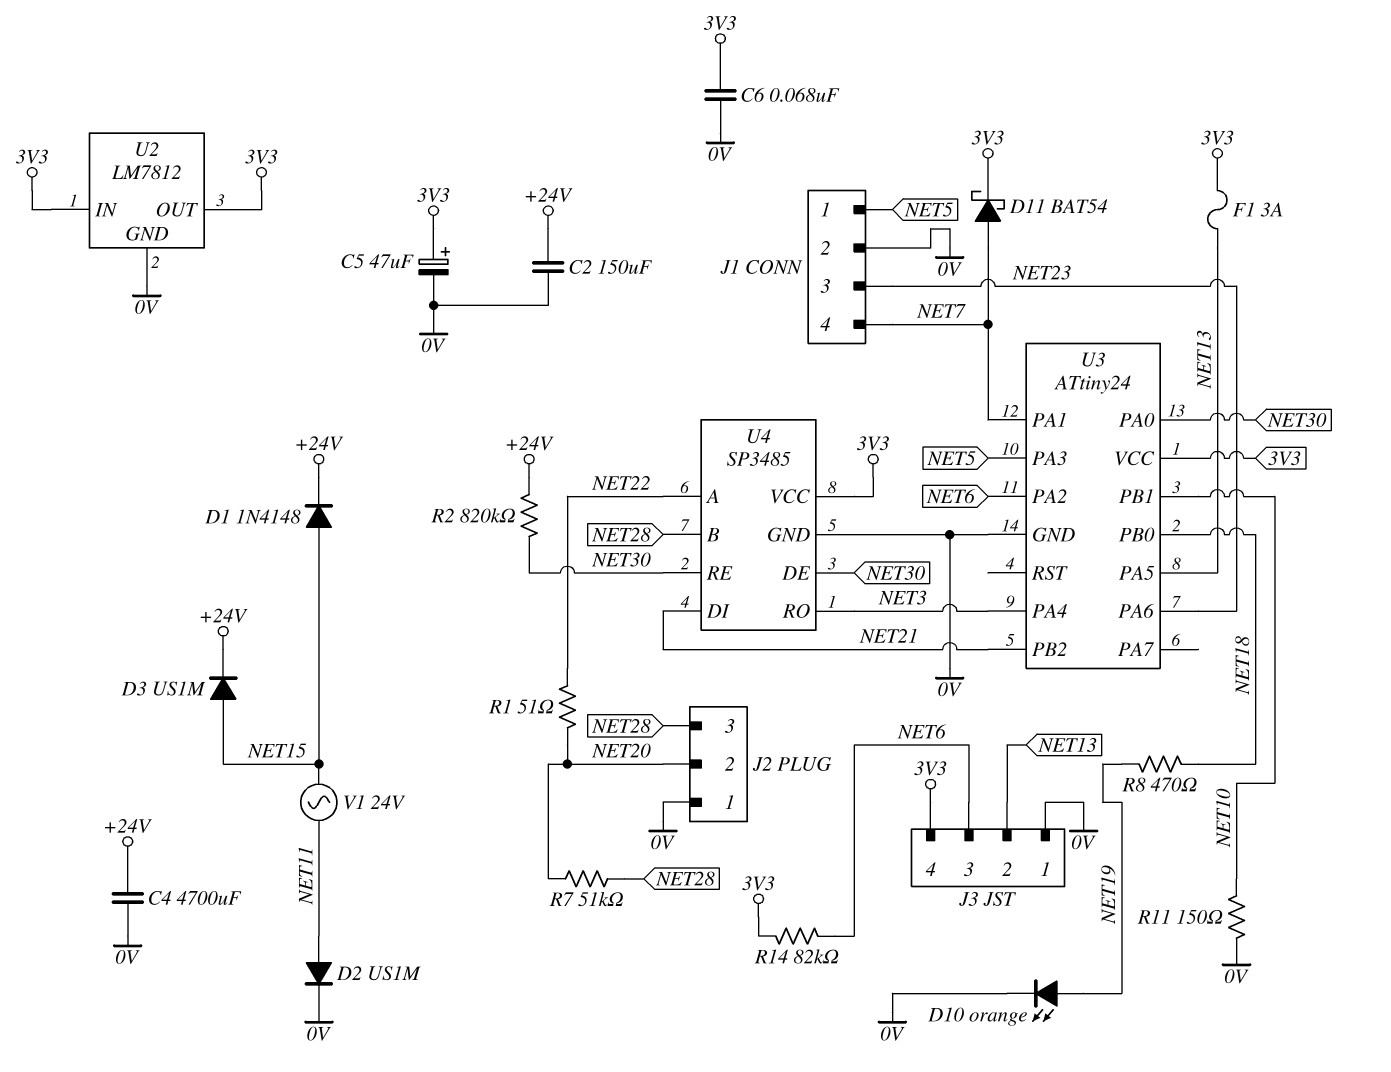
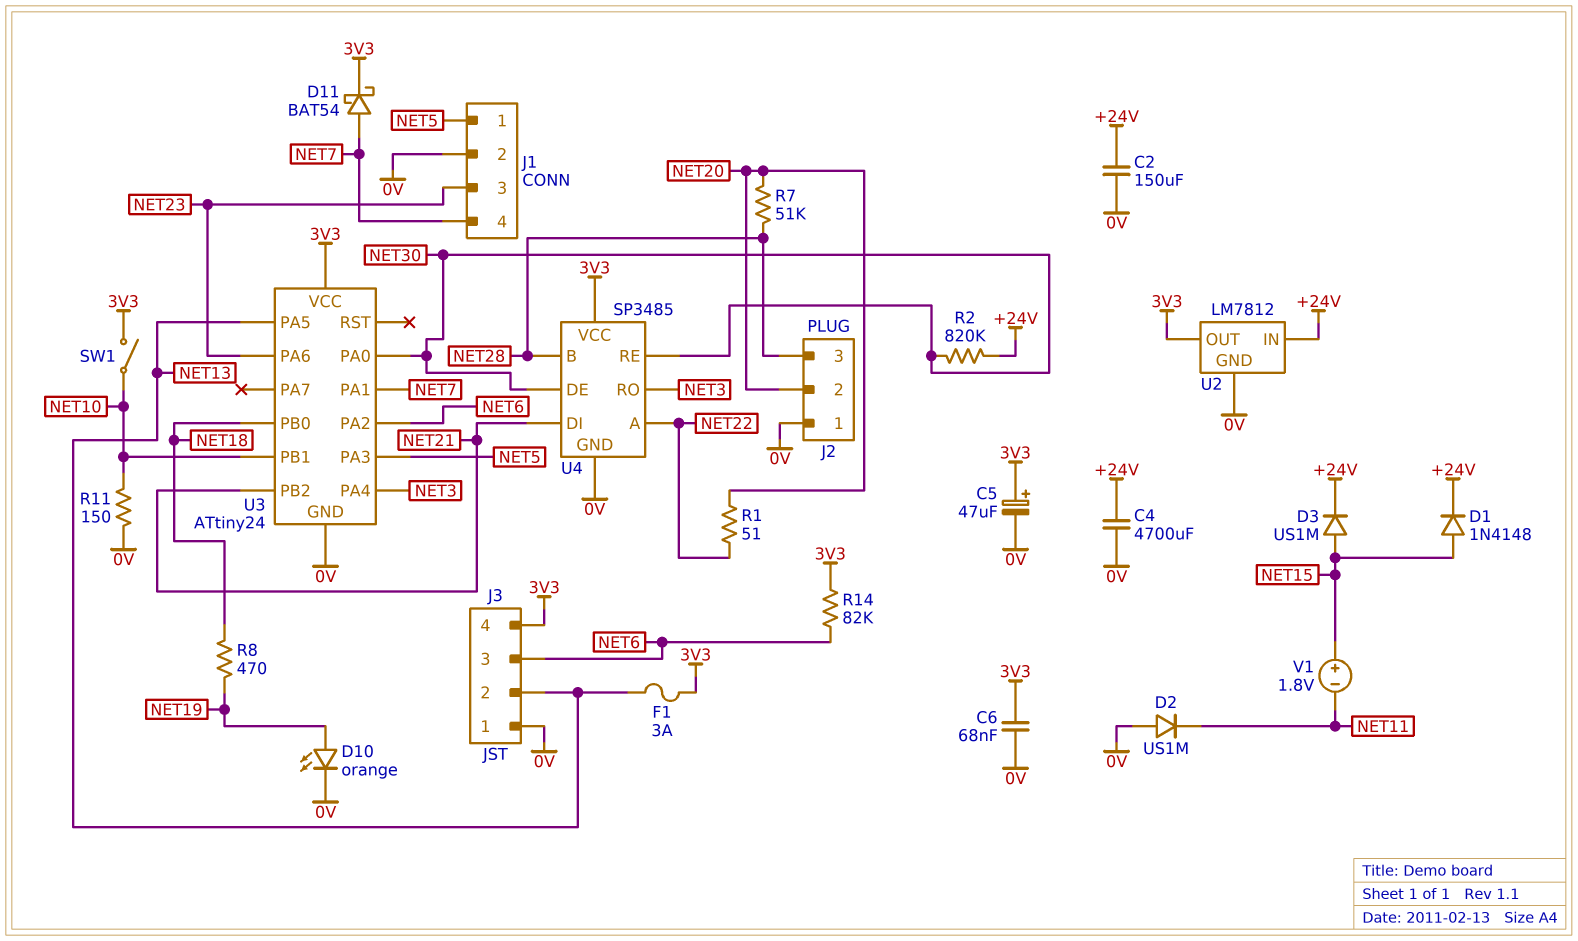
D2: diode US1M (A NET11, K 0V) -> diode US1M (A 0V, K NET11)
SW1: none -> switch (3V3, NET10)
U2 pin IN: 3V3 -> +24V
V1: AC 24V (NET11, NET15) -> 1.8V (plus NET15, minus NET11)

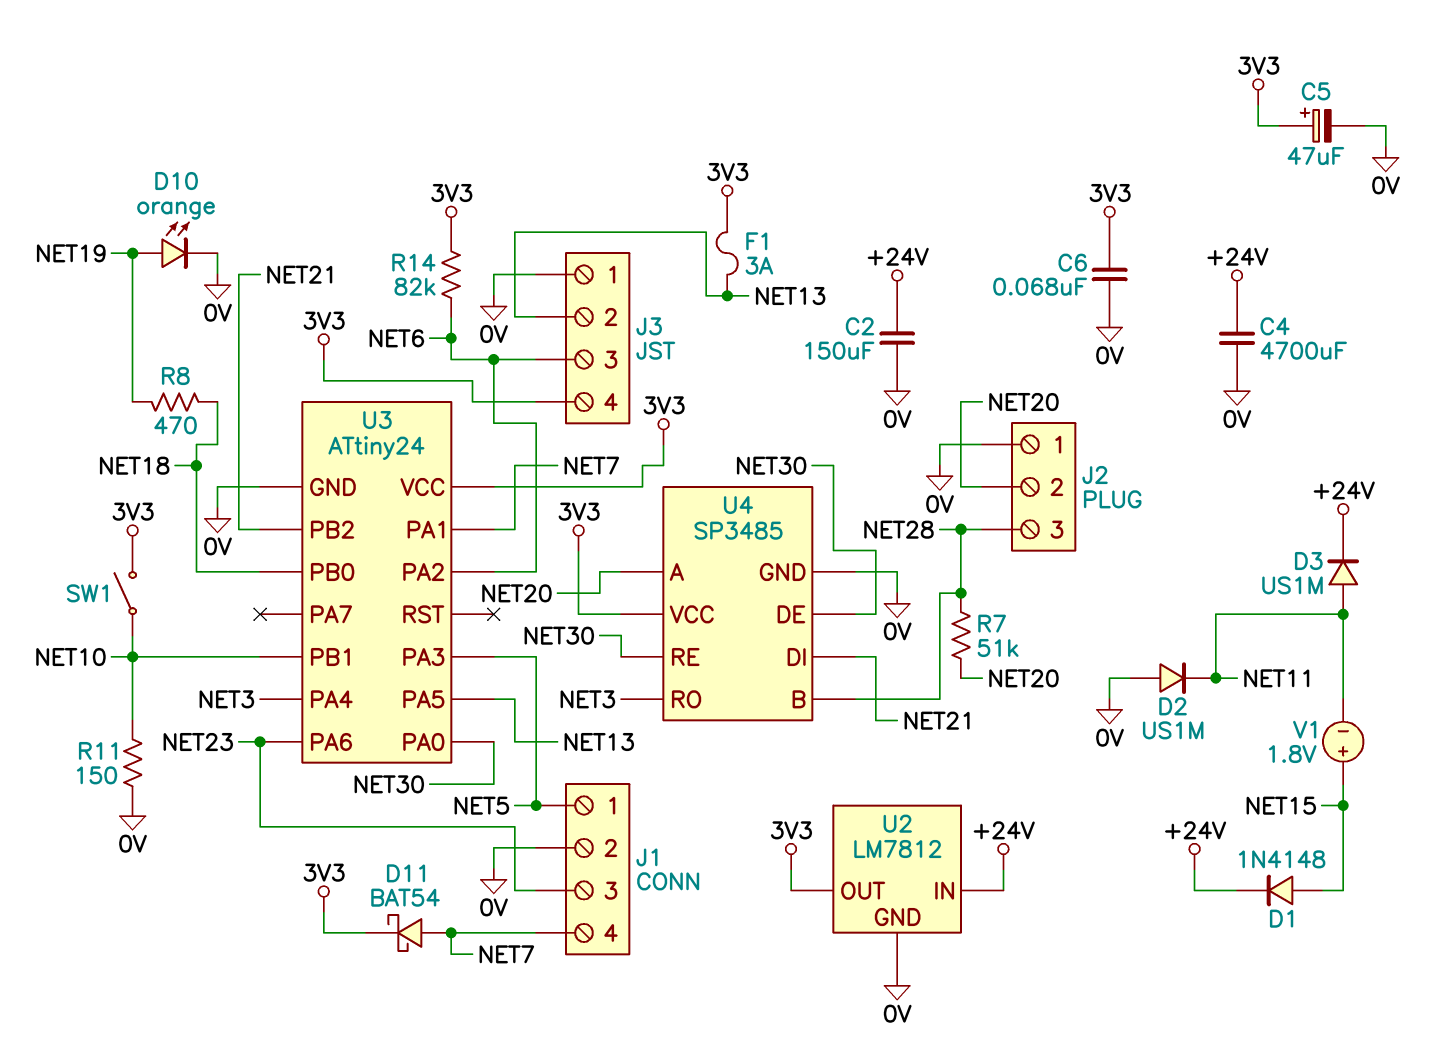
D3: diode US1M (A NET15, K +24V) -> diode US1M (A NET11, K +24V)
R1: 51 (NET20, NET22) -> none
R2: 820k (+24V, NET30) -> none
U4 pin A: NET22 -> NET20

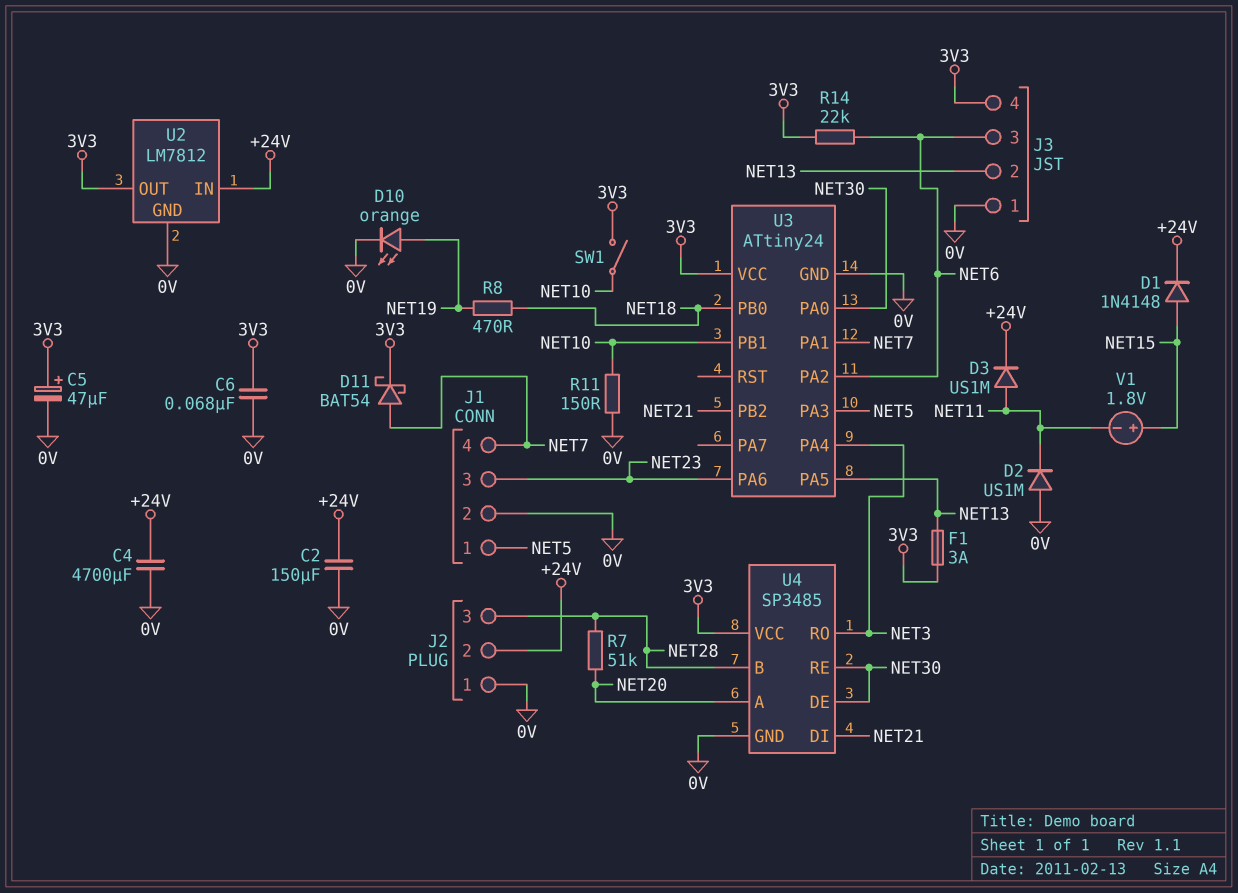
J2 pin 2: NET20 -> +24V
R14: 82k (3V3, NET6) -> 22k (3V3, NET6)

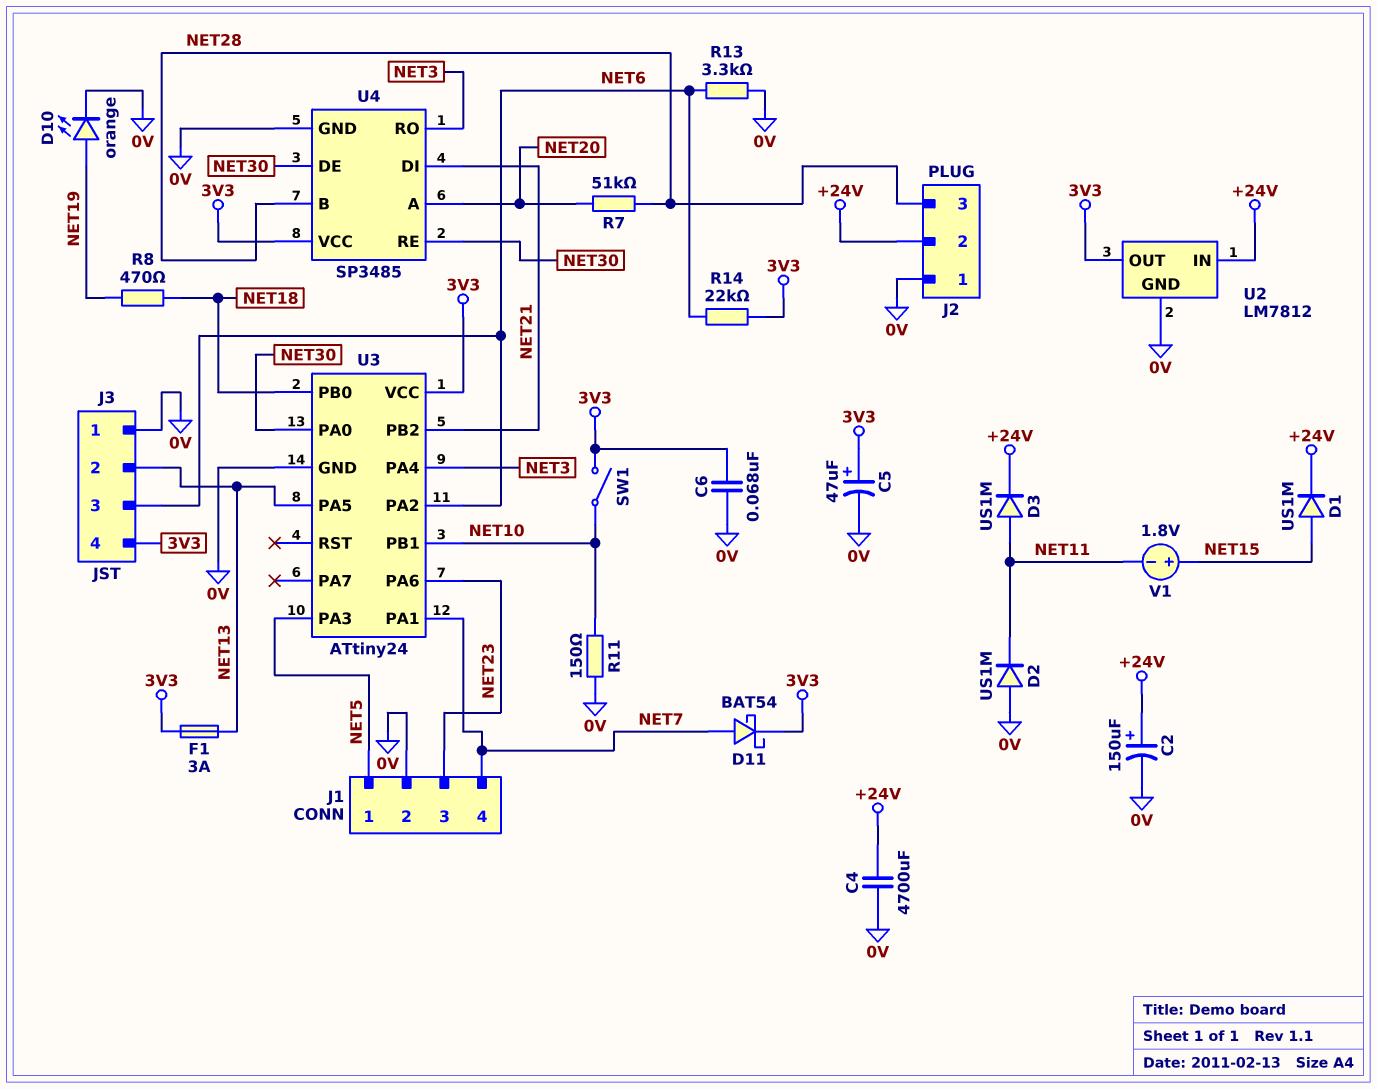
C2: 150uF (+24V, 0V) -> 150uF (plus +24V, minus 0V)
D1: diode 1N4148 (A NET15, K +24V) -> diode US1M (A NET15, K +24V)
R13: none -> 3.3k (0V, NET6)

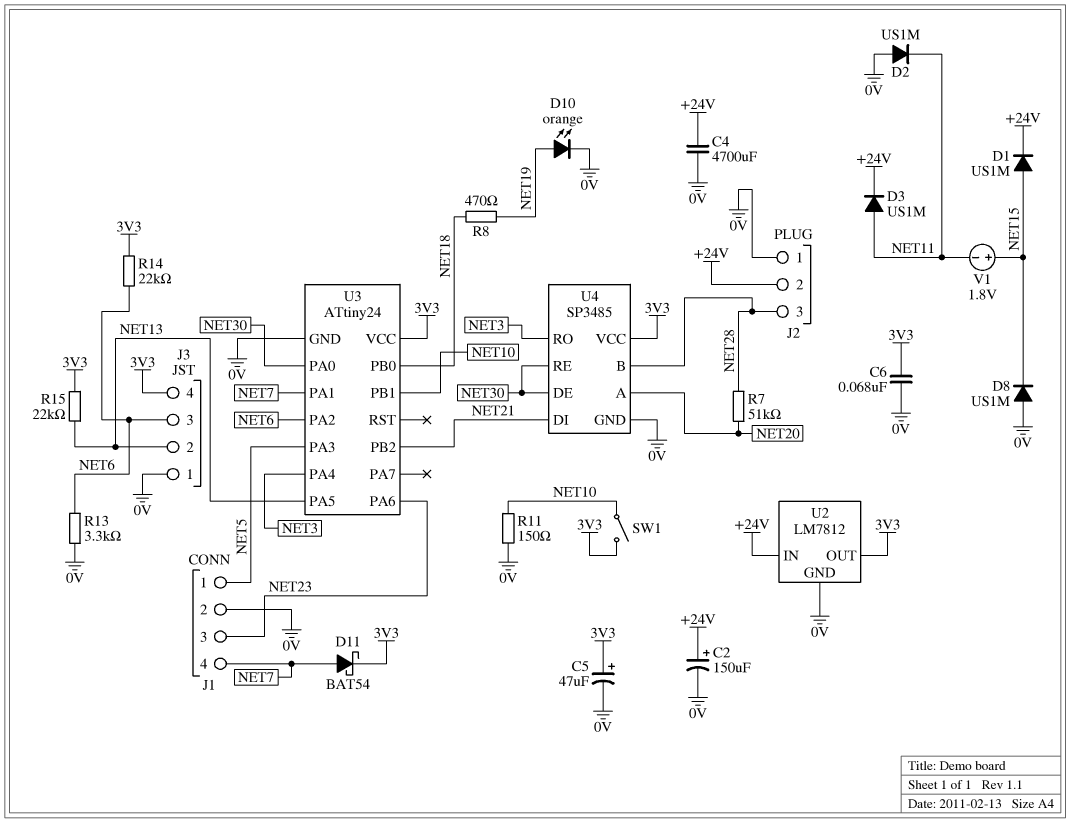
D8: none -> diode US1M (A 0V, K NET15)
F1: 3A (3V3, NET13) -> none
R15: none -> 22k (3V3, NET13)

